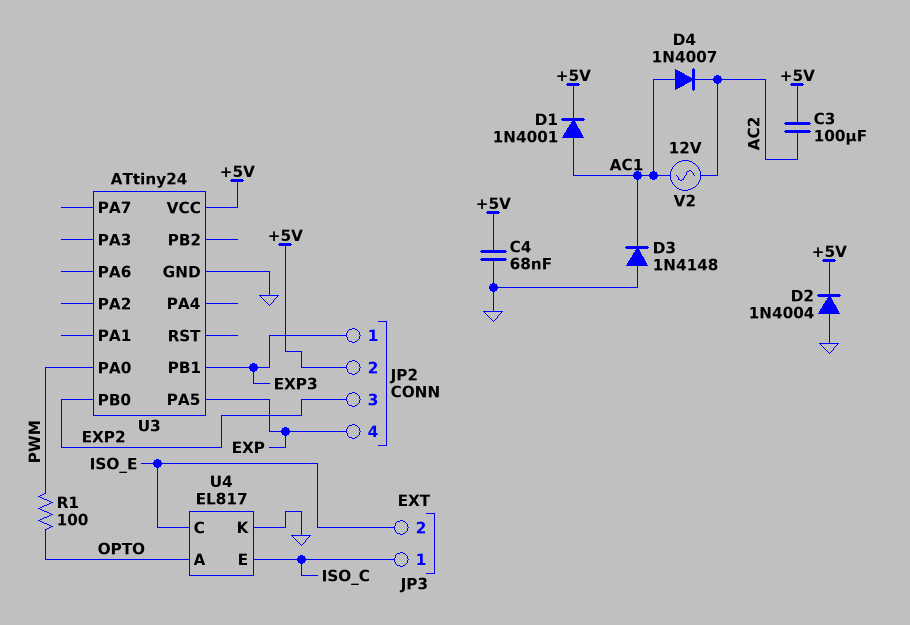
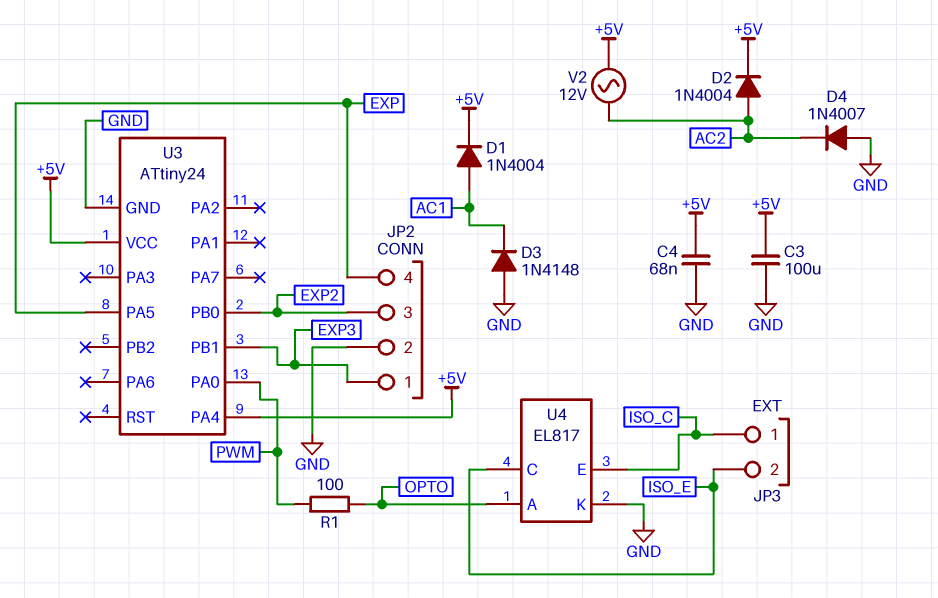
C3: 100uF (+5V, AC2) -> 100uF (+5V, GND)
D1: diode 1N4001 (A AC1, K +5V) -> diode 1N4004 (A AC1, K +5V)
D2: diode 1N4004 (A GND, K +5V) -> diode 1N4004 (A AC2, K +5V)
D4: diode 1N4007 (A AC1, K AC2) -> diode 1N4007 (A GND, K AC2)
JP2 pin 2: +5V -> GND
U3 pin PA4: none -> +5V
V2: AC 12V (AC1, AC2) -> AC 12V (+5V, AC2)

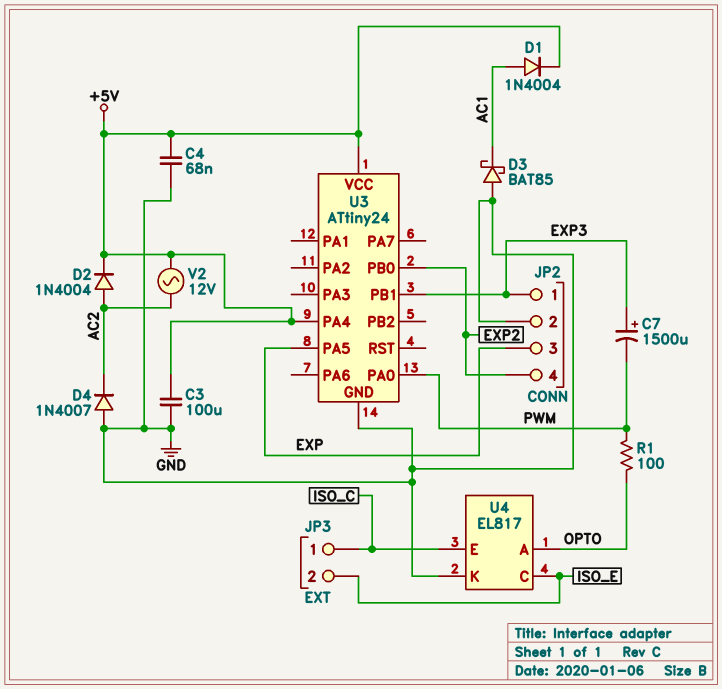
C7: none -> 1500uF (plus EXP3, minus PWM)
D3: diode 1N4148 (A GND, K AC1) -> schottky BAT85 (A GND, K AC1)
JP2 pin 3: EXP2 -> EXP
JP2 pin 4: EXP -> EXP2

